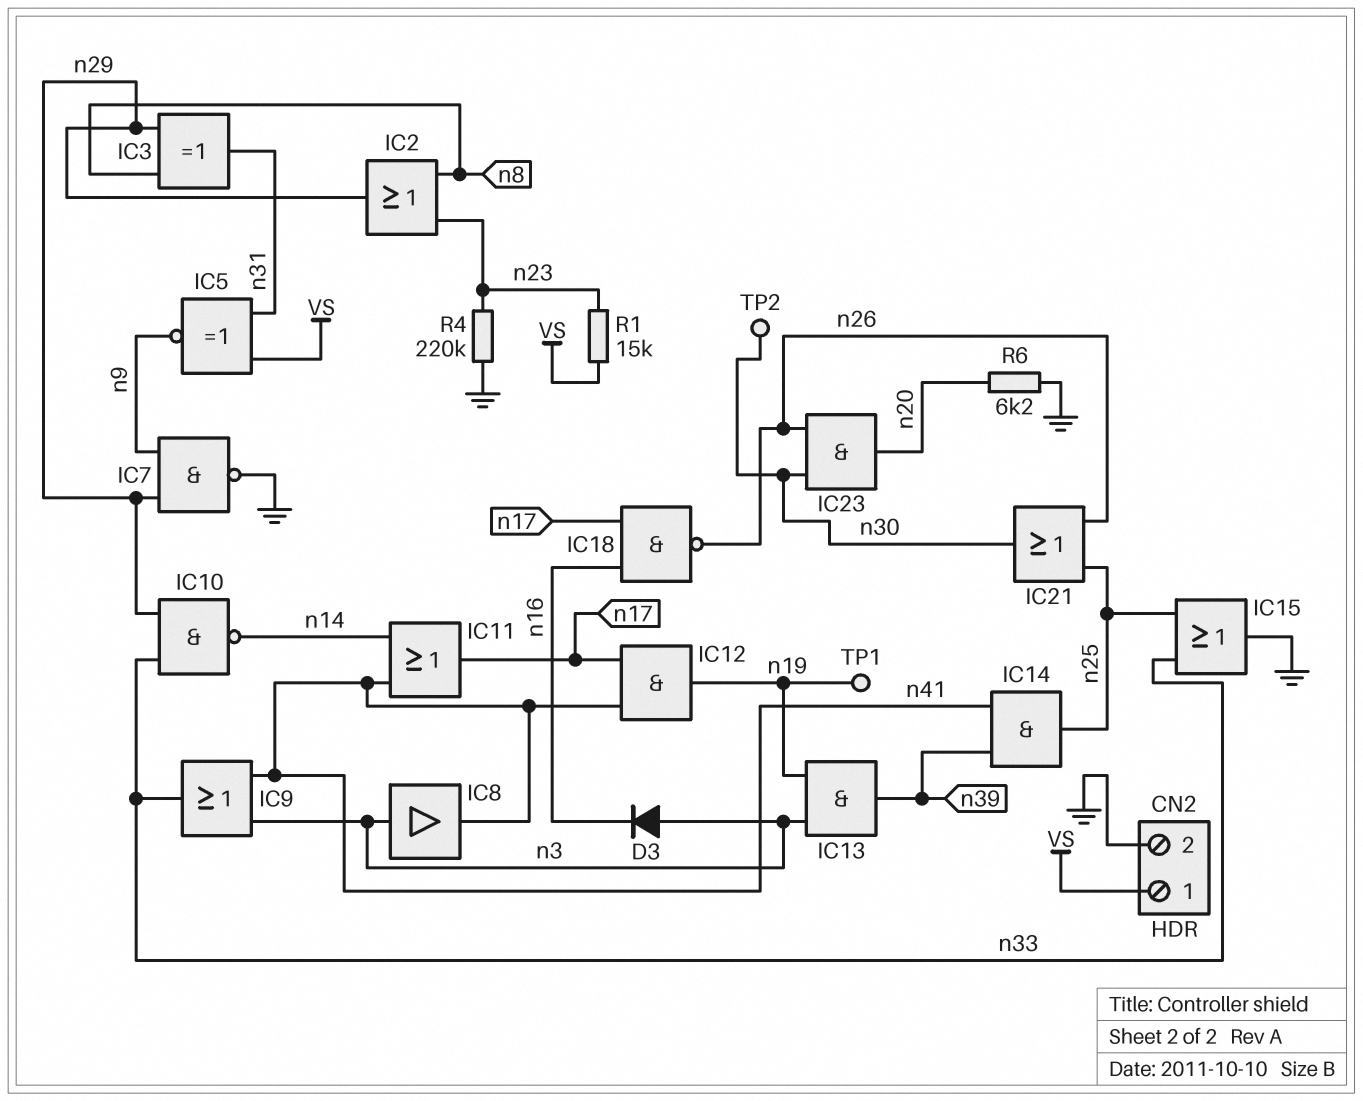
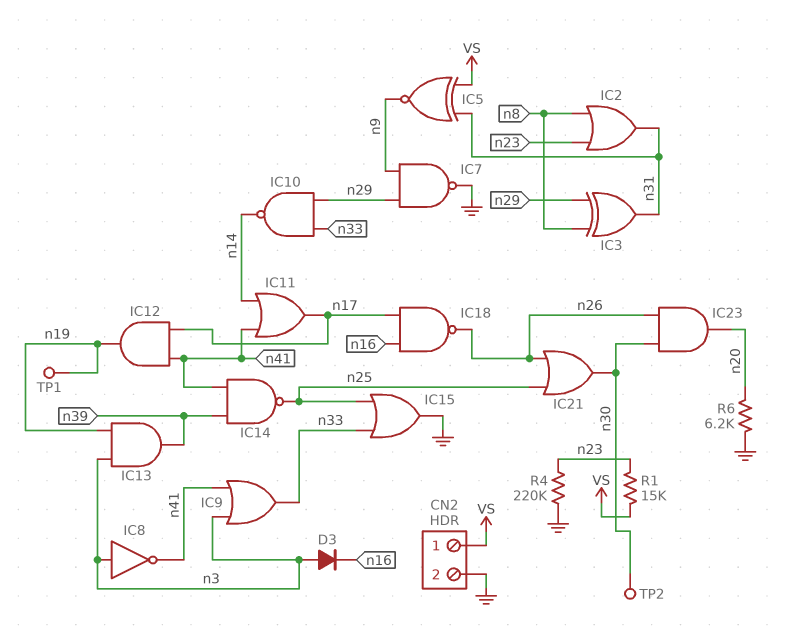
IC2: OR (in n8, in n23, out n29) -> OR (in n8, in n23, out n31)
IC8: buffer (in n3, out n41) -> NOT (in n3, out n41)
IC14: AND (in n39, in n41, out n25) -> NAND (in n39, in n41, out n25)

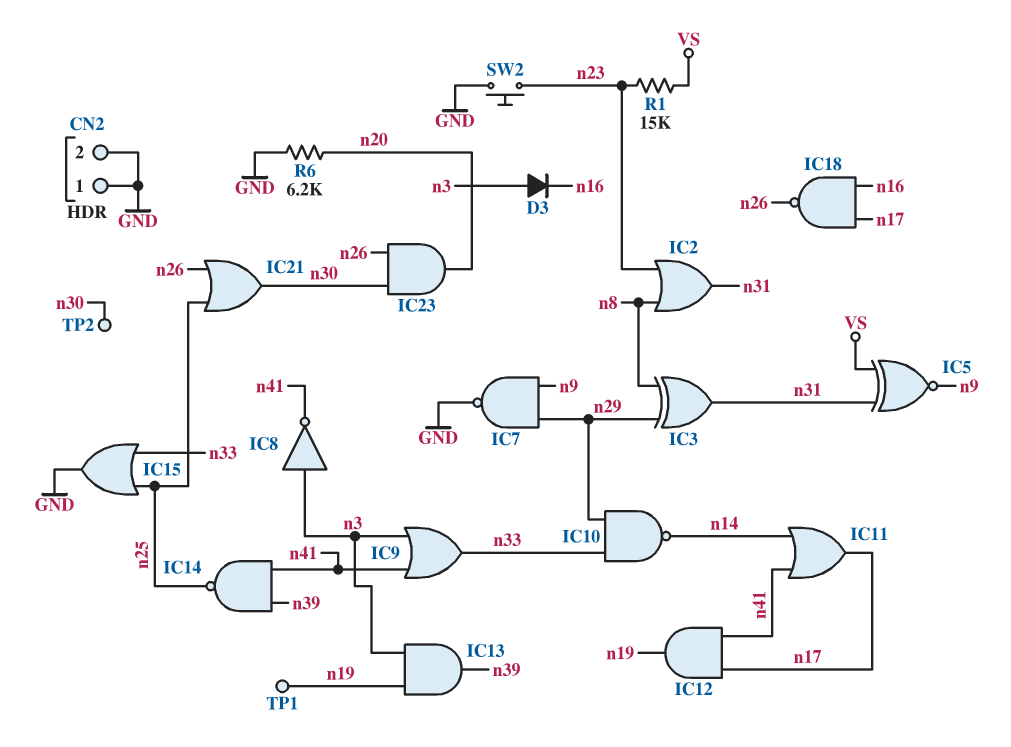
CN2 pin 1: VS -> GND
R4: 220k (GND, n23) -> none
SW2: none -> button (GND, n23)

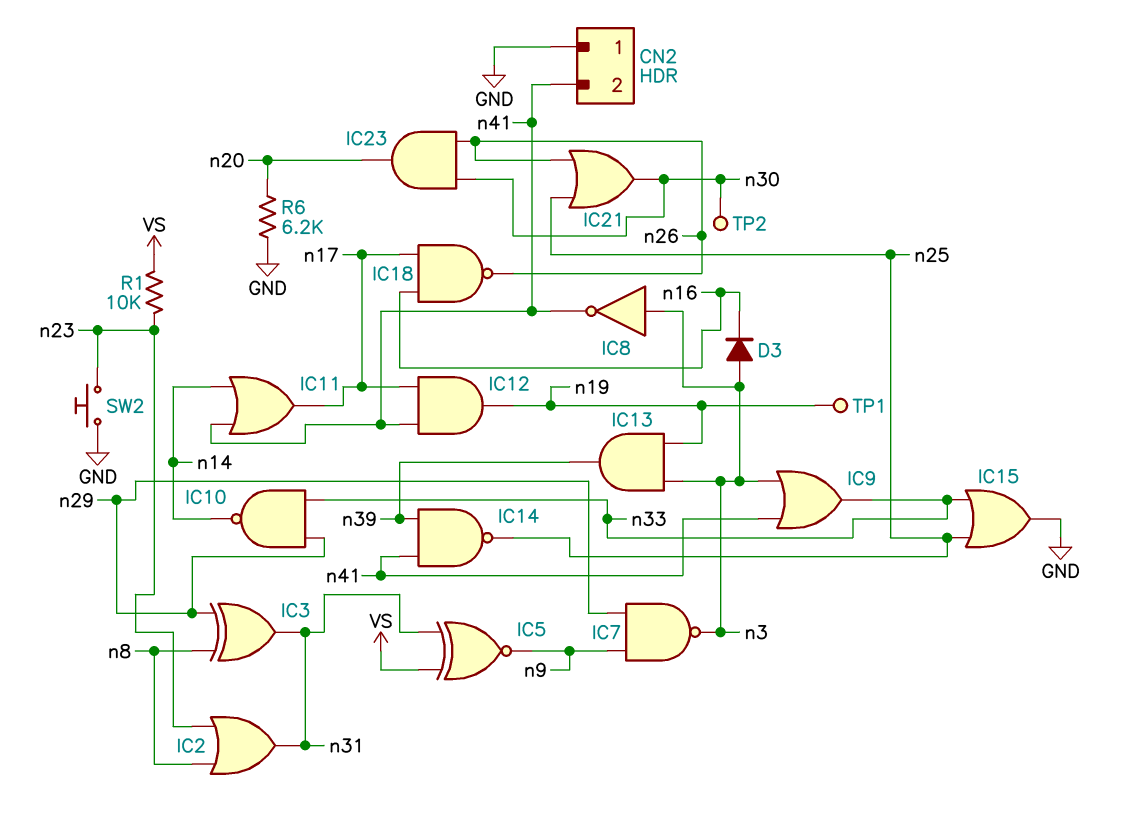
CN2 pin 2: GND -> n41
IC7: NAND (in n9, in n29, out GND) -> NAND (in n9, in n29, out n3)
R1: 15k (VS, n23) -> 10k (VS, n23)

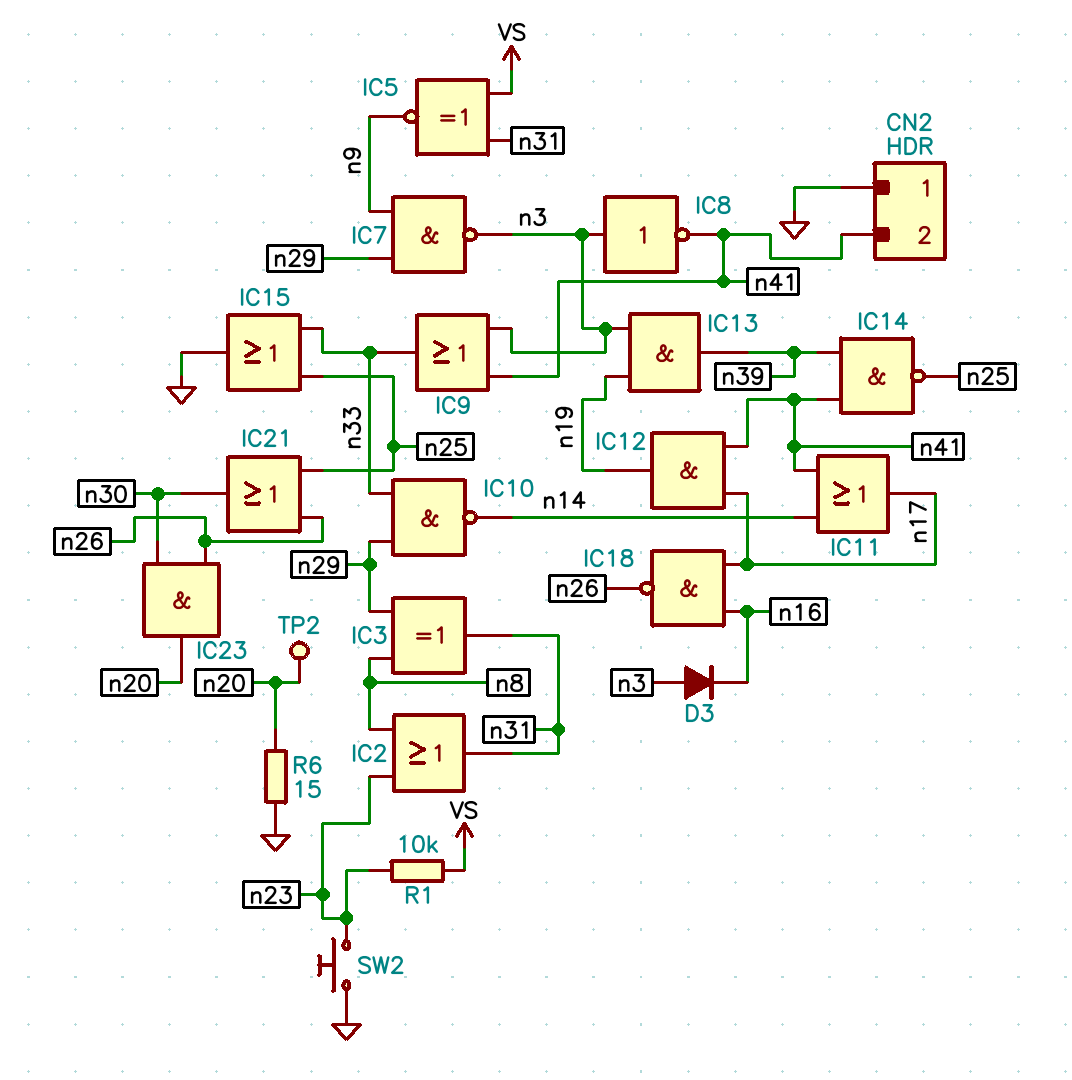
R6: 6.2k (GND, n20) -> 15 (GND, n20)
TP1: test point (n19) -> none
TP2: test point (n30) -> test point (n20)

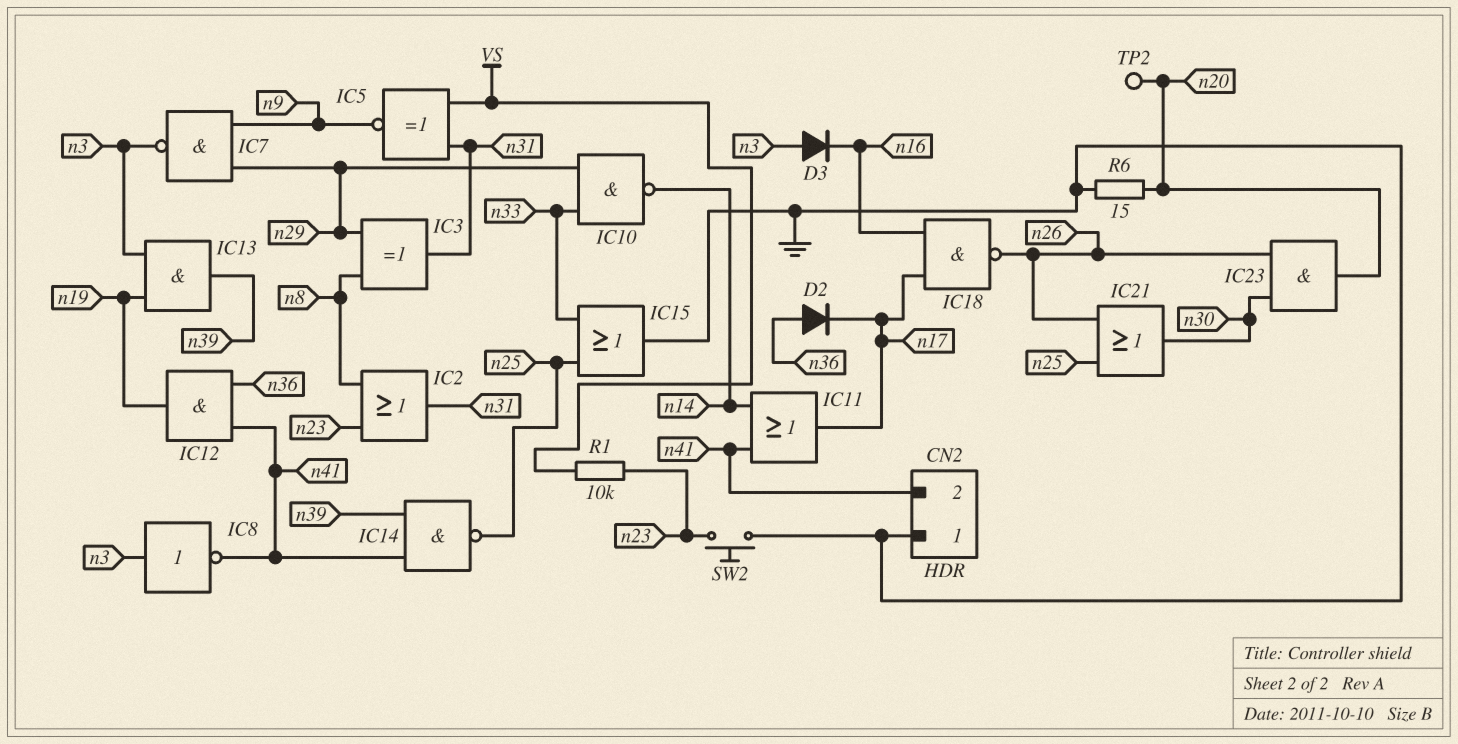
D2: none -> diode (A n36, K n17)
IC9: OR (in n3, in n41, out n33) -> none
IC12: AND (in n17, in n41, out n19) -> AND (in n36, in n41, out n19)

